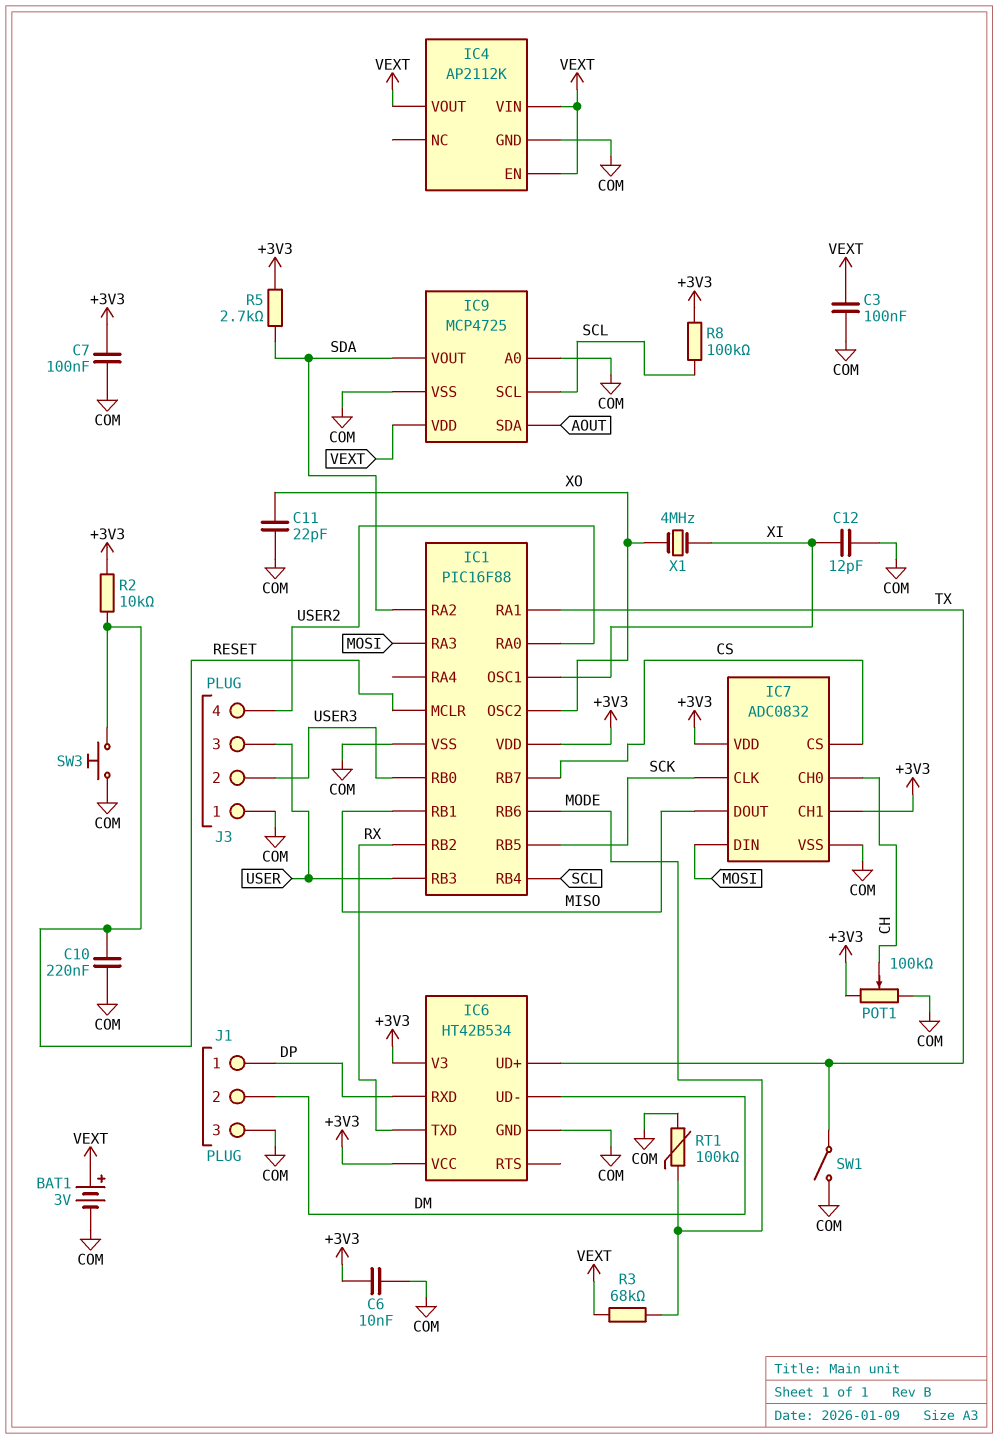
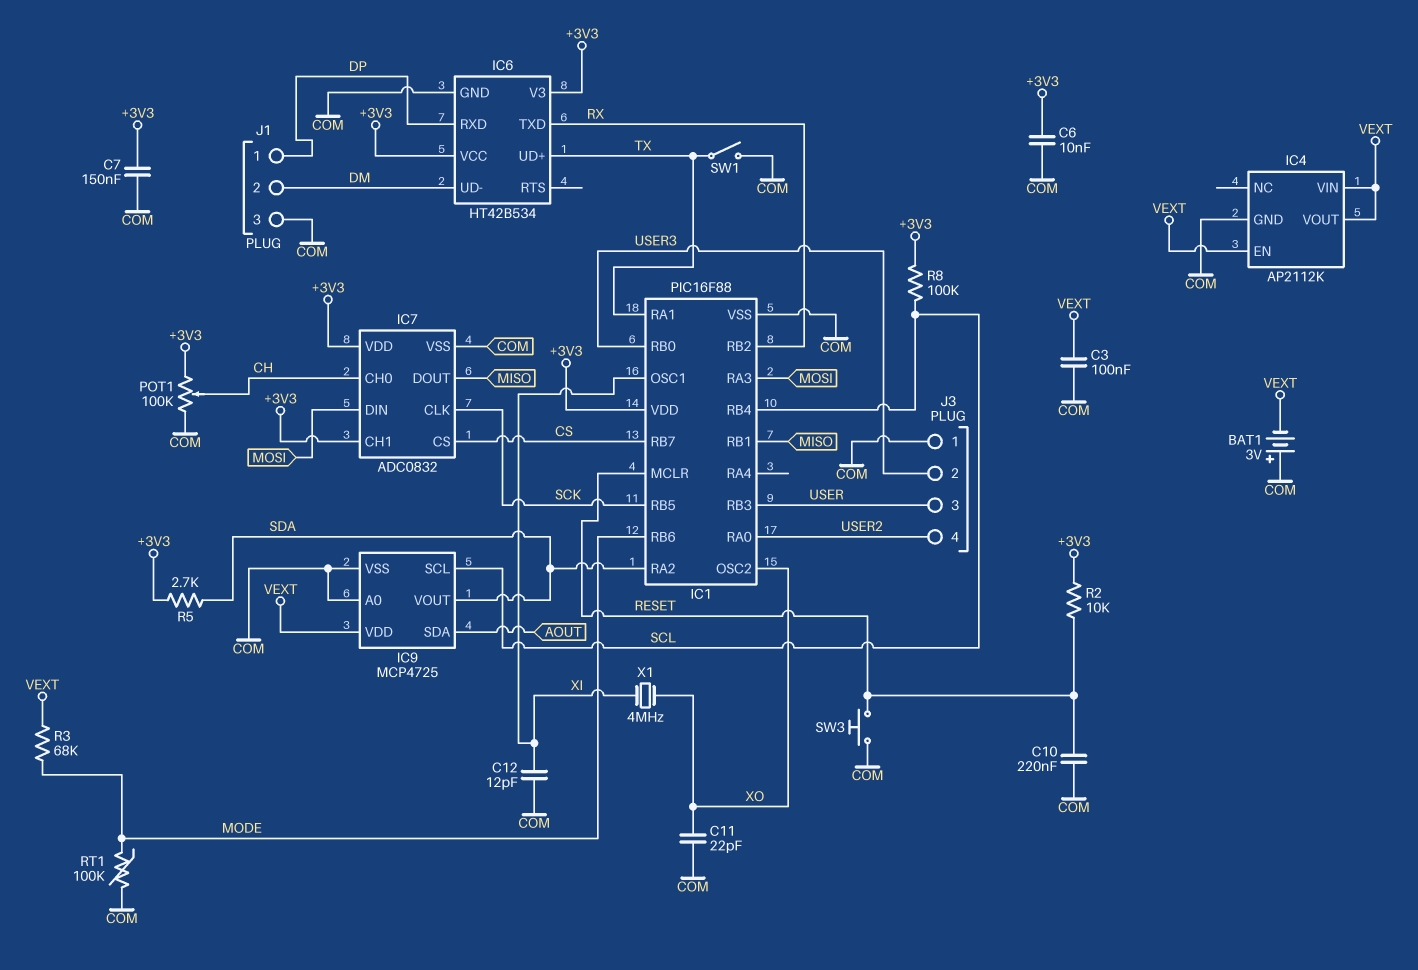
BAT1: 3V (plus VEXT, minus COM) -> 3V (plus COM, minus VEXT)
C7: 100nF (+3V3, COM) -> 150nF (+3V3, COM)

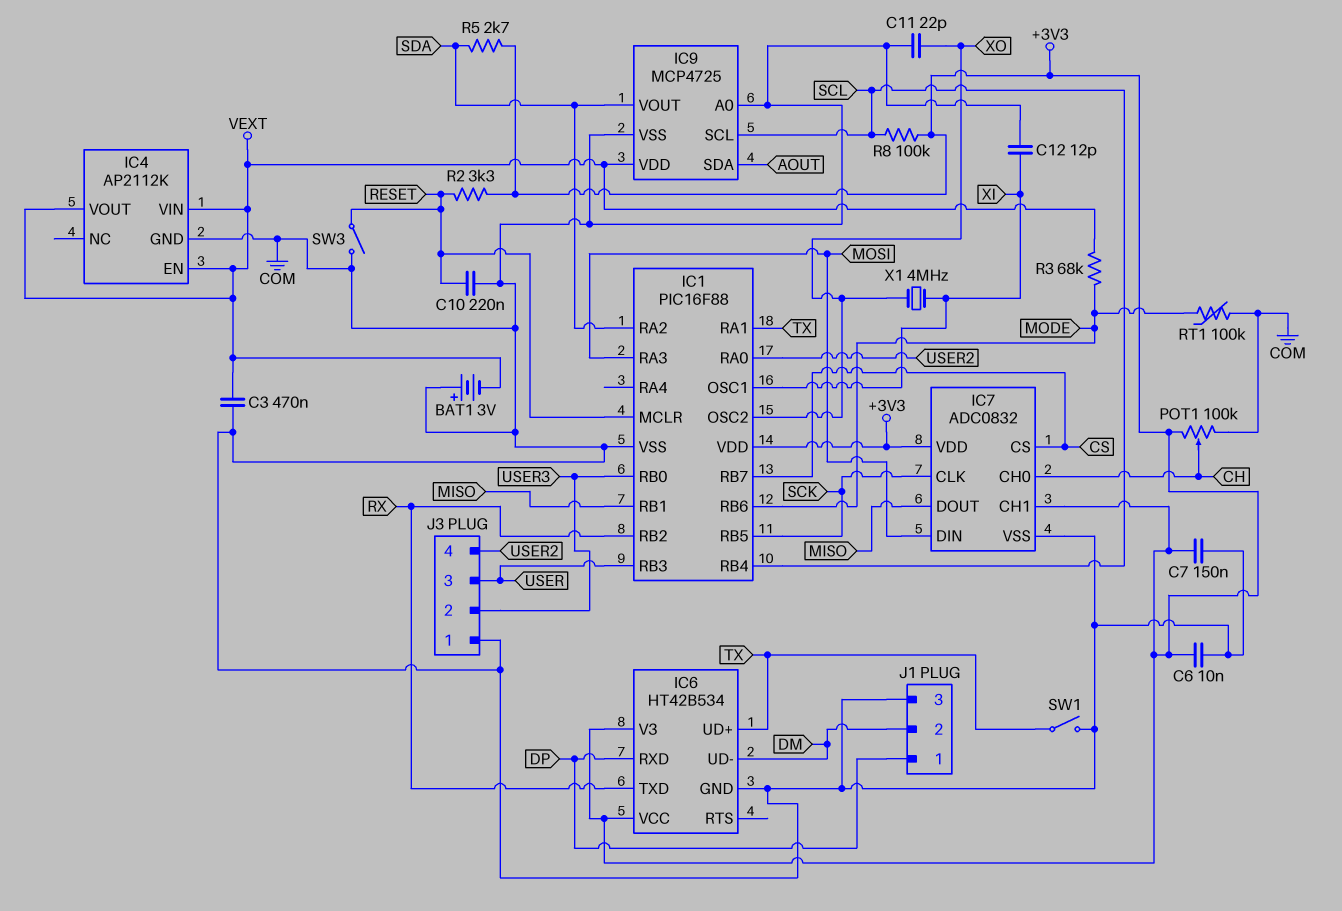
C3: 100nF (COM, VEXT) -> 470nF (COM, VEXT)
R2: 10k (+3V3, RESET) -> 3.3k (+3V3, RESET)
SW3: button (COM, RESET) -> switch (COM, RESET)

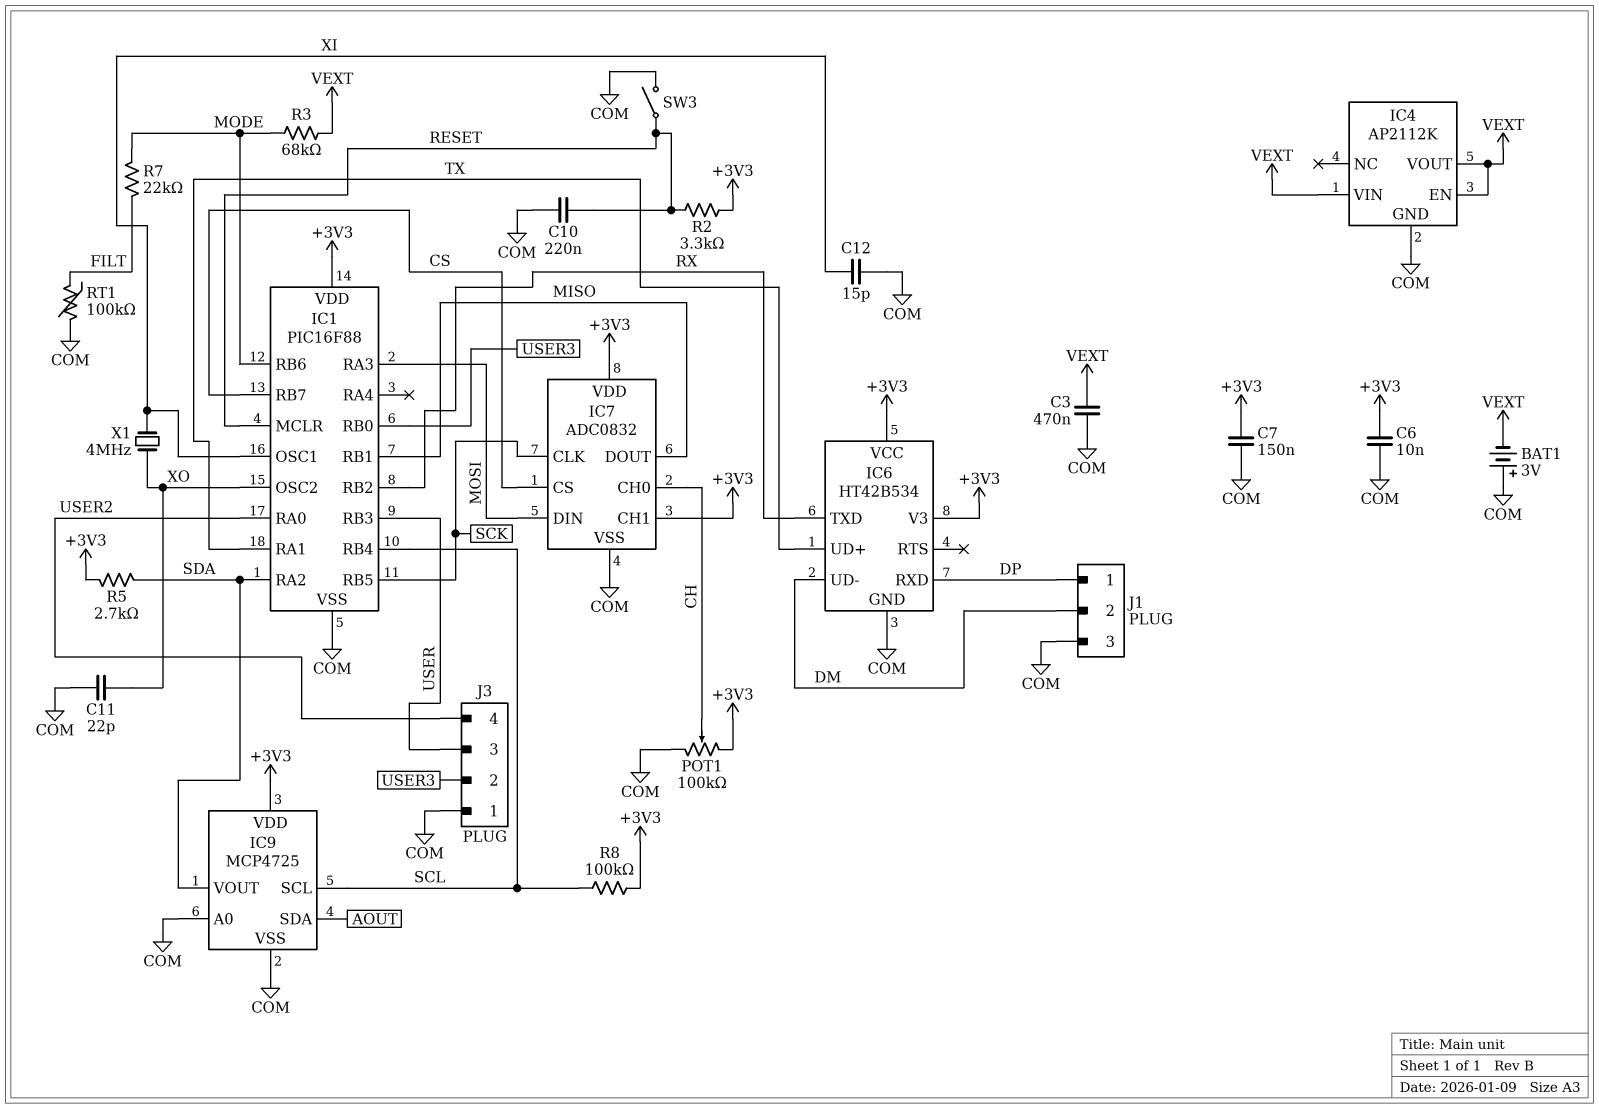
C12: 12pF (COM, XI) -> 15pF (COM, XI)
IC9 pin VDD: VEXT -> +3V3
R7: none -> 22k (FILT, MODE)
RT1: 100k (COM, MODE) -> 100k (COM, FILT)
SW1: switch (COM, TX) -> none

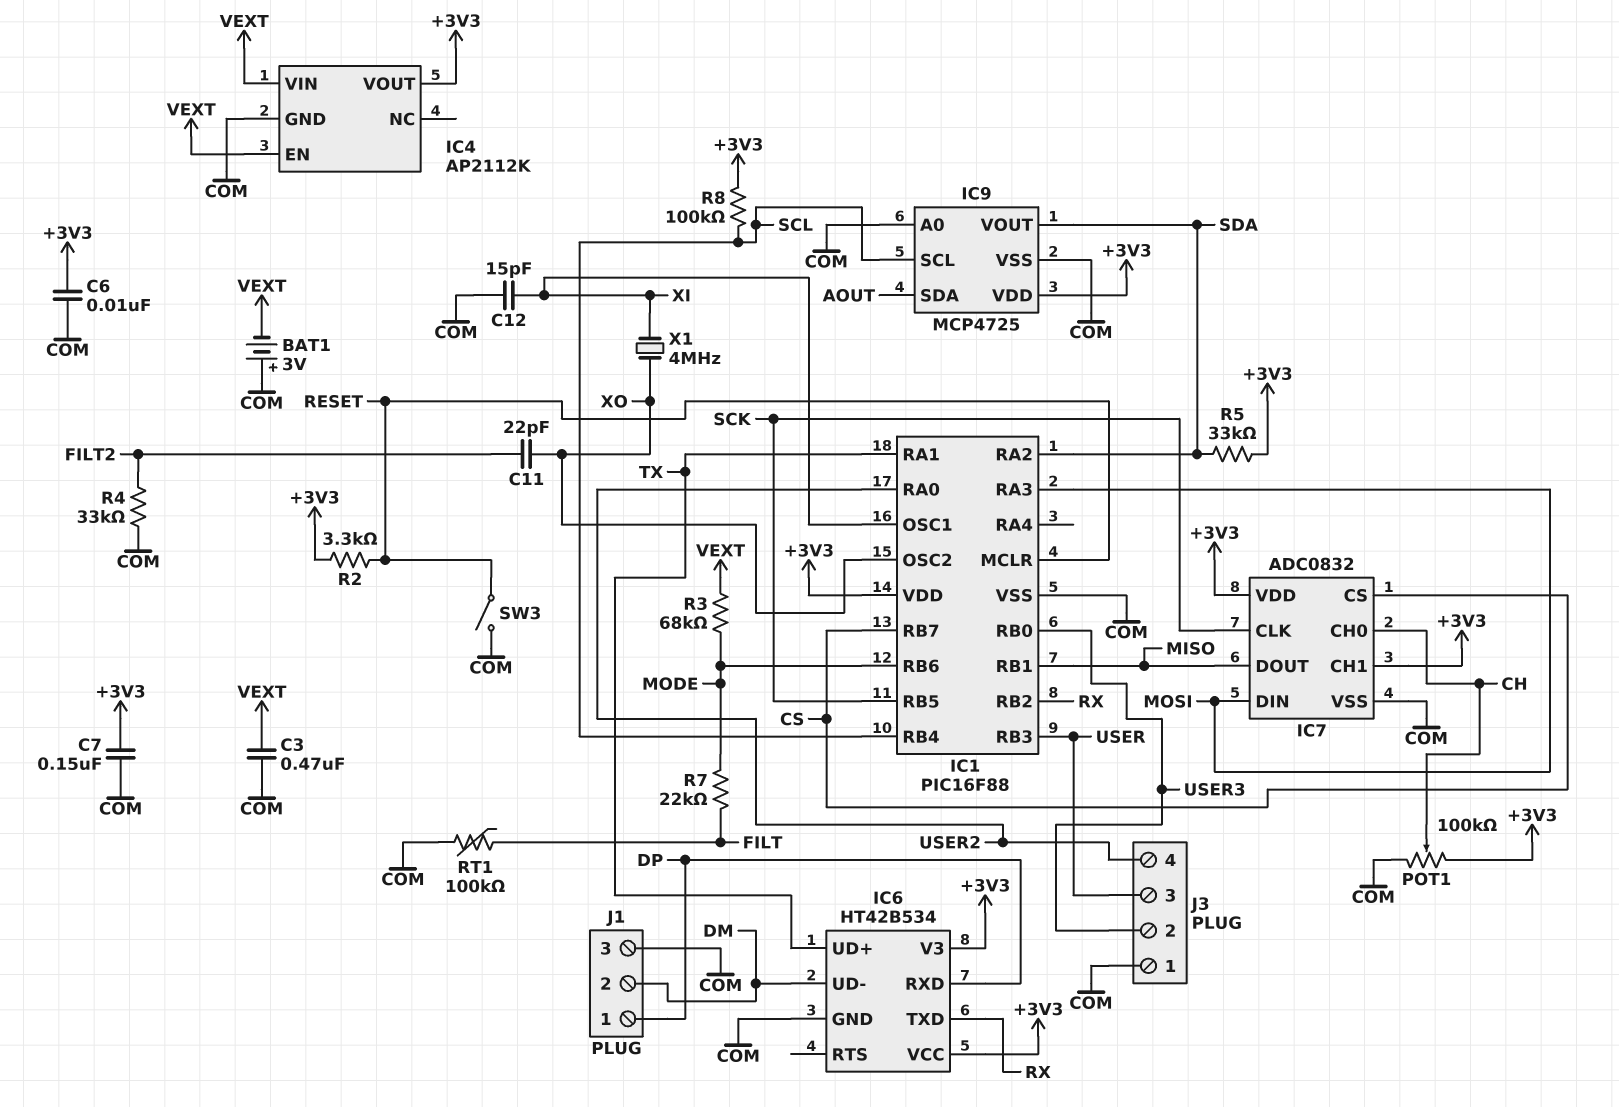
C10: 220nF (COM, RESET) -> none
C11: 22pF (COM, XO) -> 22pF (FILT2, XO)
IC4 pin VOUT: VEXT -> +3V3
R4: none -> 33k (COM, FILT2)
R5: 2.7k (+3V3, SDA) -> 33k (+3V3, SDA)

